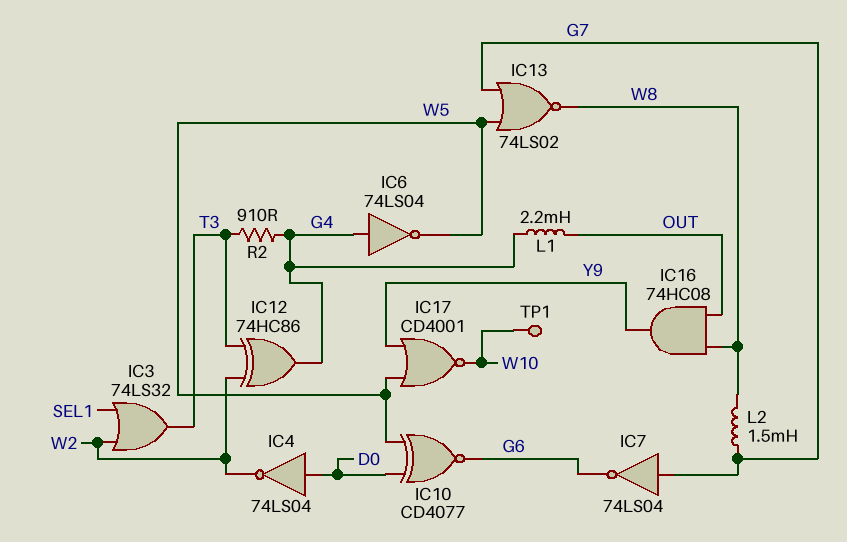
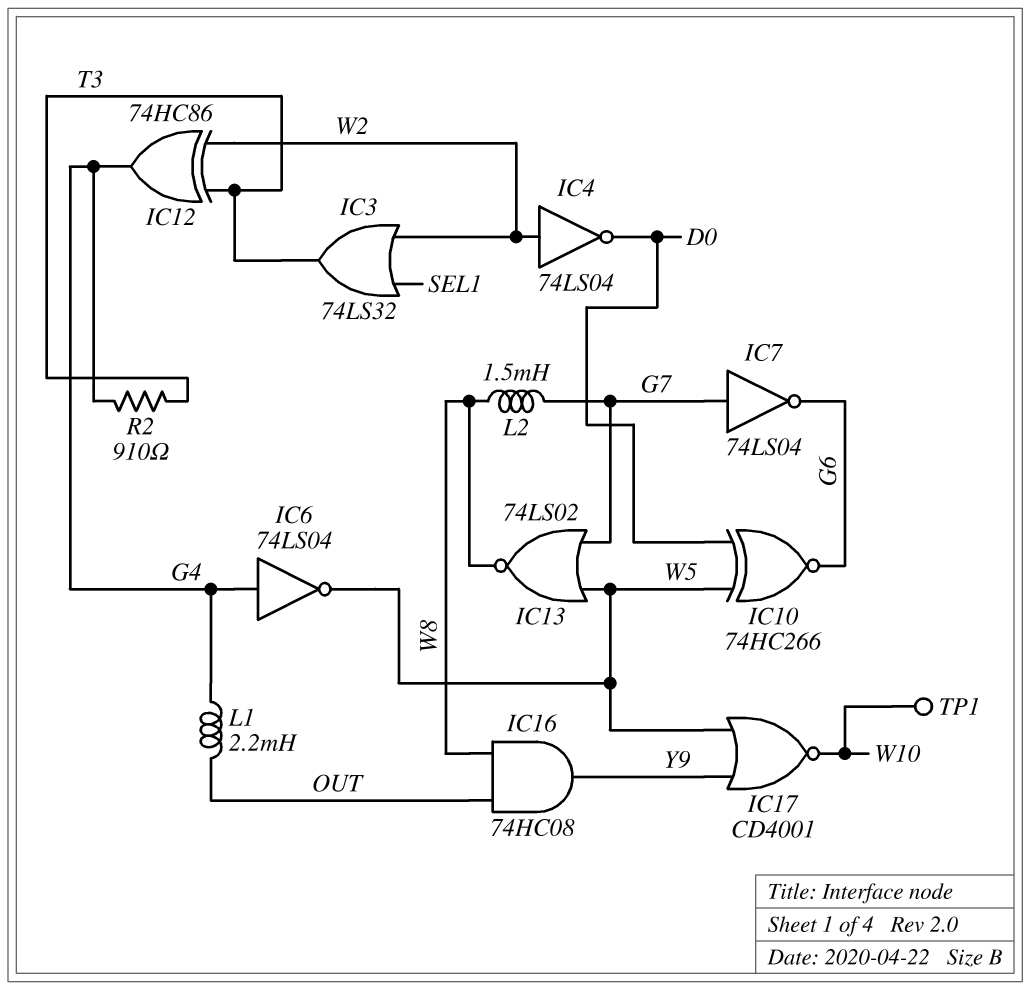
IC4: NOT 74LS04 (in D0, out W2) -> NOT 74LS04 (in W2, out D0)
IC10: XNOR CD4077 (in D0, in W5, out G6) -> XNOR 74HC266 (in D0, in W5, out G6)

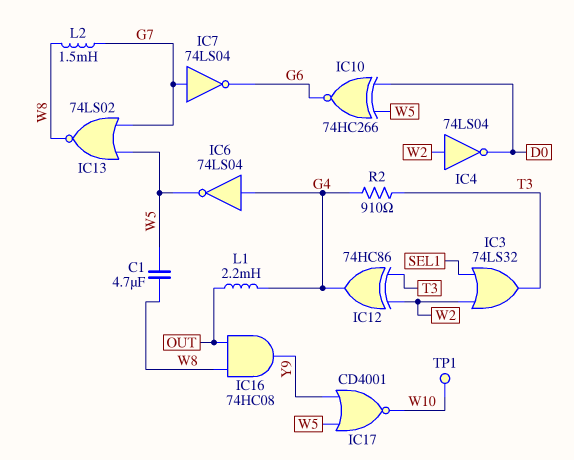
C1: none -> 4.7uF (W5, W8)

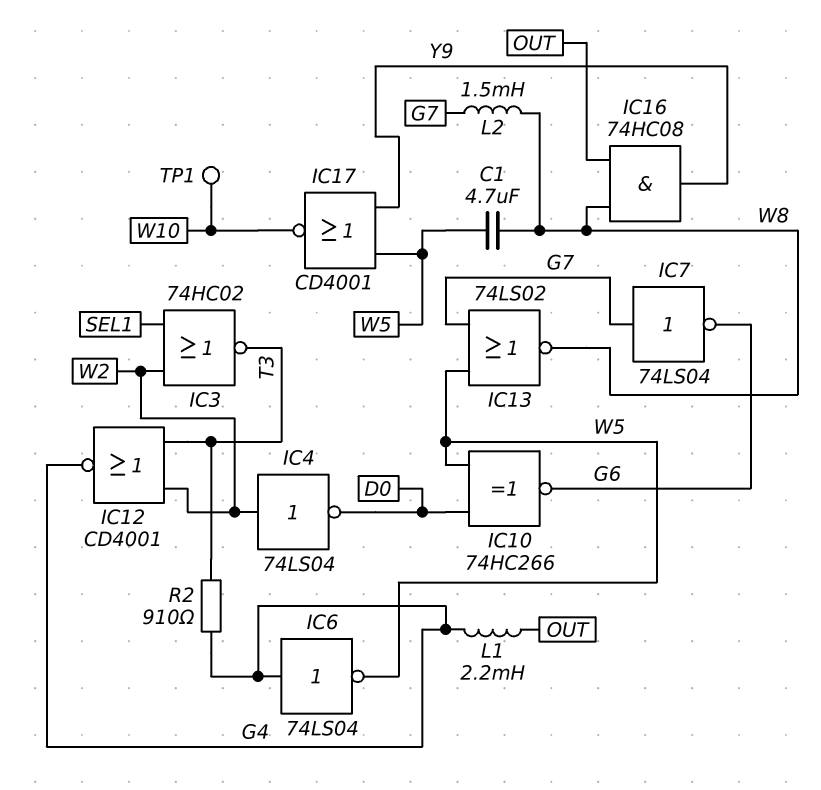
IC3: OR 74LS32 (in SEL1, in W2, out T3) -> NOR 74HC02 (in SEL1, in W2, out T3)
IC12: XOR 74HC86 (in T3, in W2, out G4) -> NOR CD4001 (in T3, in W2, out G4)

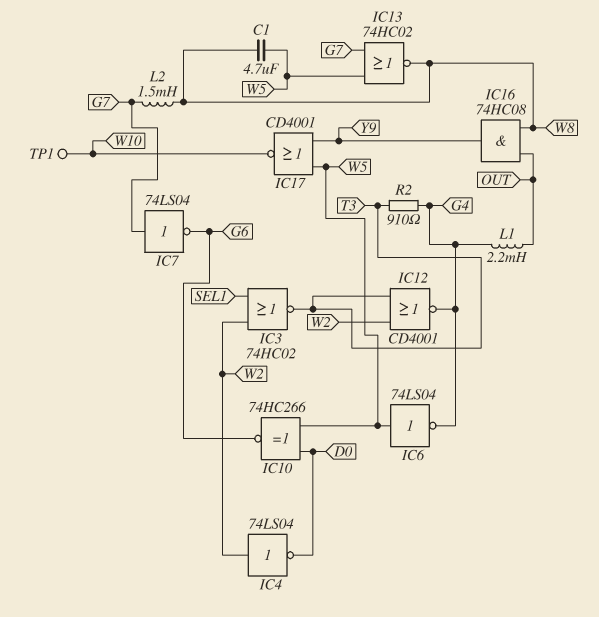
IC6: NOT 74LS04 (in G4, out W5) -> NOT 74LS04 (in W5, out G4)
IC13: NOR 74LS02 (in G7, in W5, out W8) -> NOR 74HC02 (in G7, in W5, out W8)

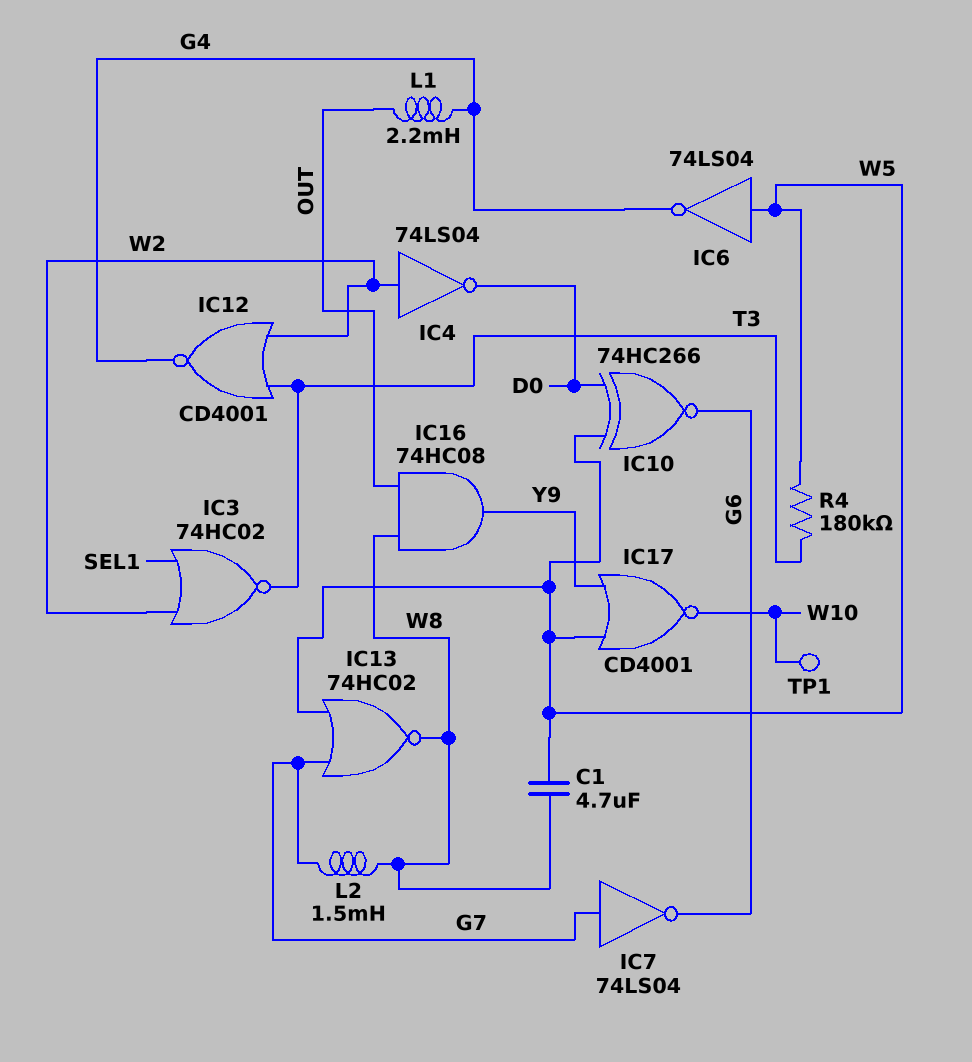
R2: 910 (G4, T3) -> none
R4: none -> 180k (T3, W5)

